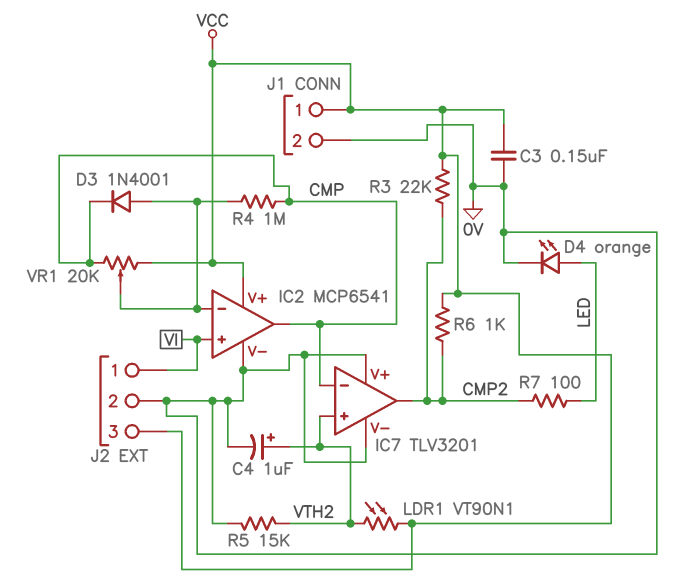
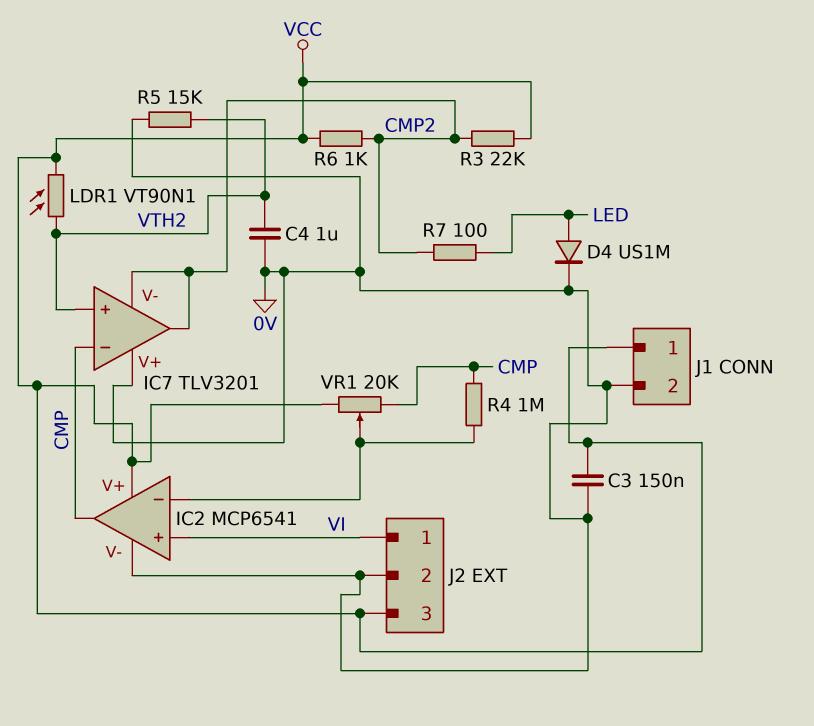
C4: 1uF (plus VTH2, minus 0V) -> 1uF (0V, VTH2)
D3: diode 1N4001 (A IC2/in-, K CMP) -> none
D4: LED orange (A LED, K 0V) -> diode US1M (A LED, K 0V)
IC7 pin V-: 0V -> CMP2

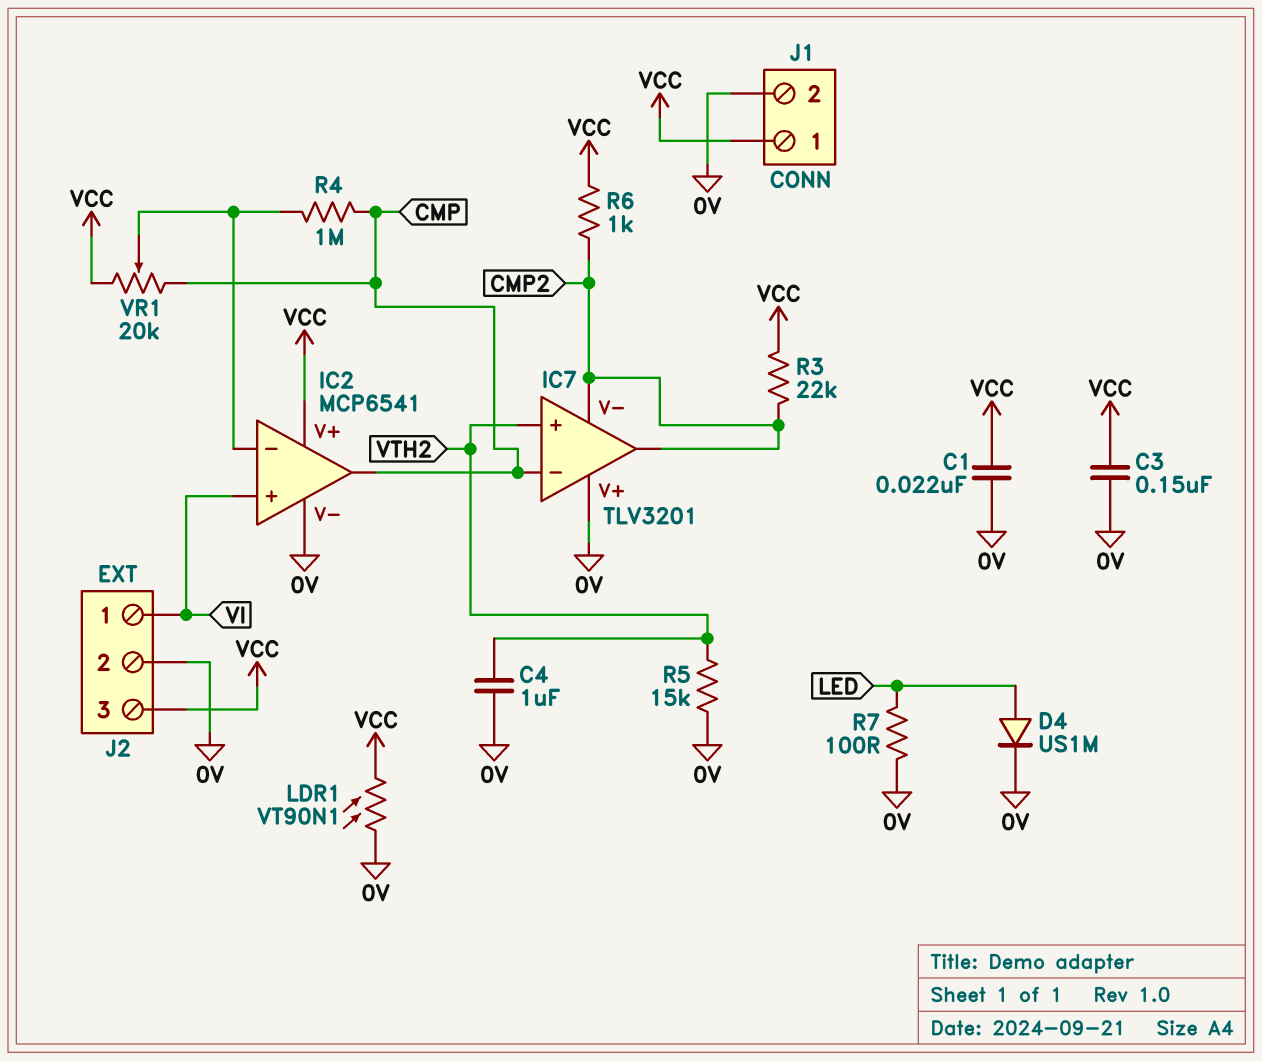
C1: none -> 22nF (0V, VCC)
LDR1: VT90N1 (VCC, VTH2) -> VT90N1 (0V, VCC)
R7: 100 (CMP2, LED) -> 100 (0V, LED)

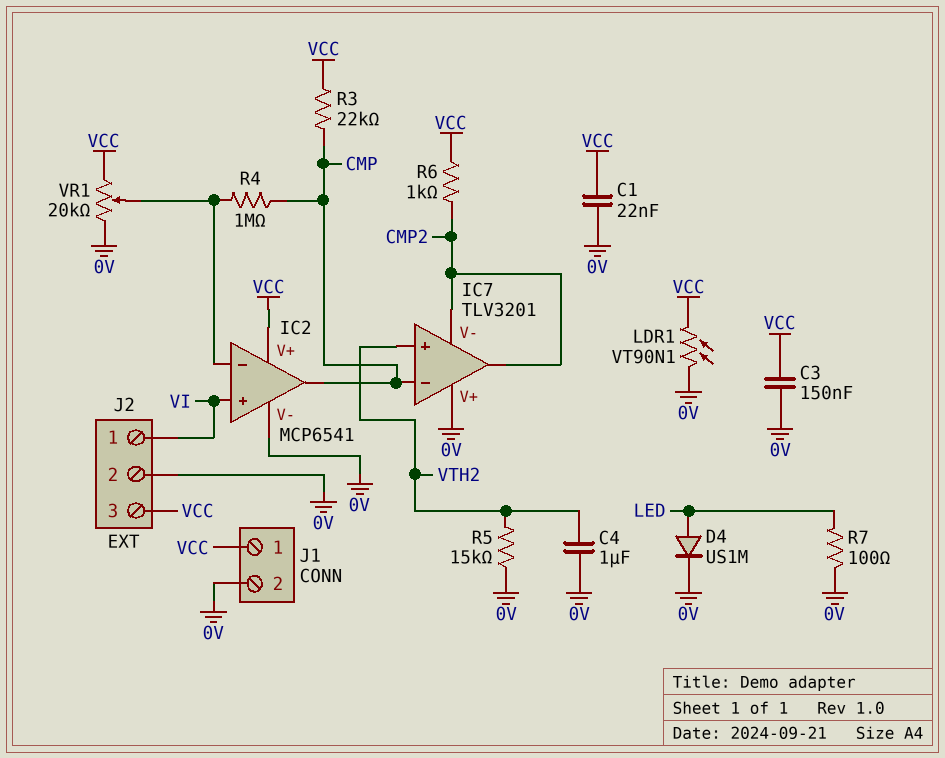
R3: 22k (CMP2, VCC) -> 22k (CMP, VCC)
VR1: 20k (CMP, VCC, wiper IC2/in-) -> 20k (0V, VCC, wiper IC2/in-)

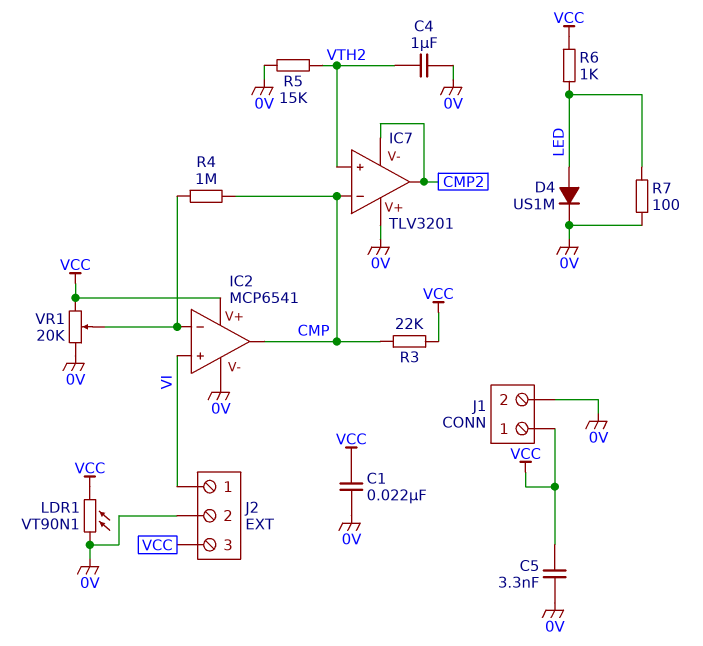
C3: 150nF (0V, VCC) -> none
C5: none -> 3.3nF (0V, VCC)
R6: 1k (CMP2, VCC) -> 1k (LED, VCC)

